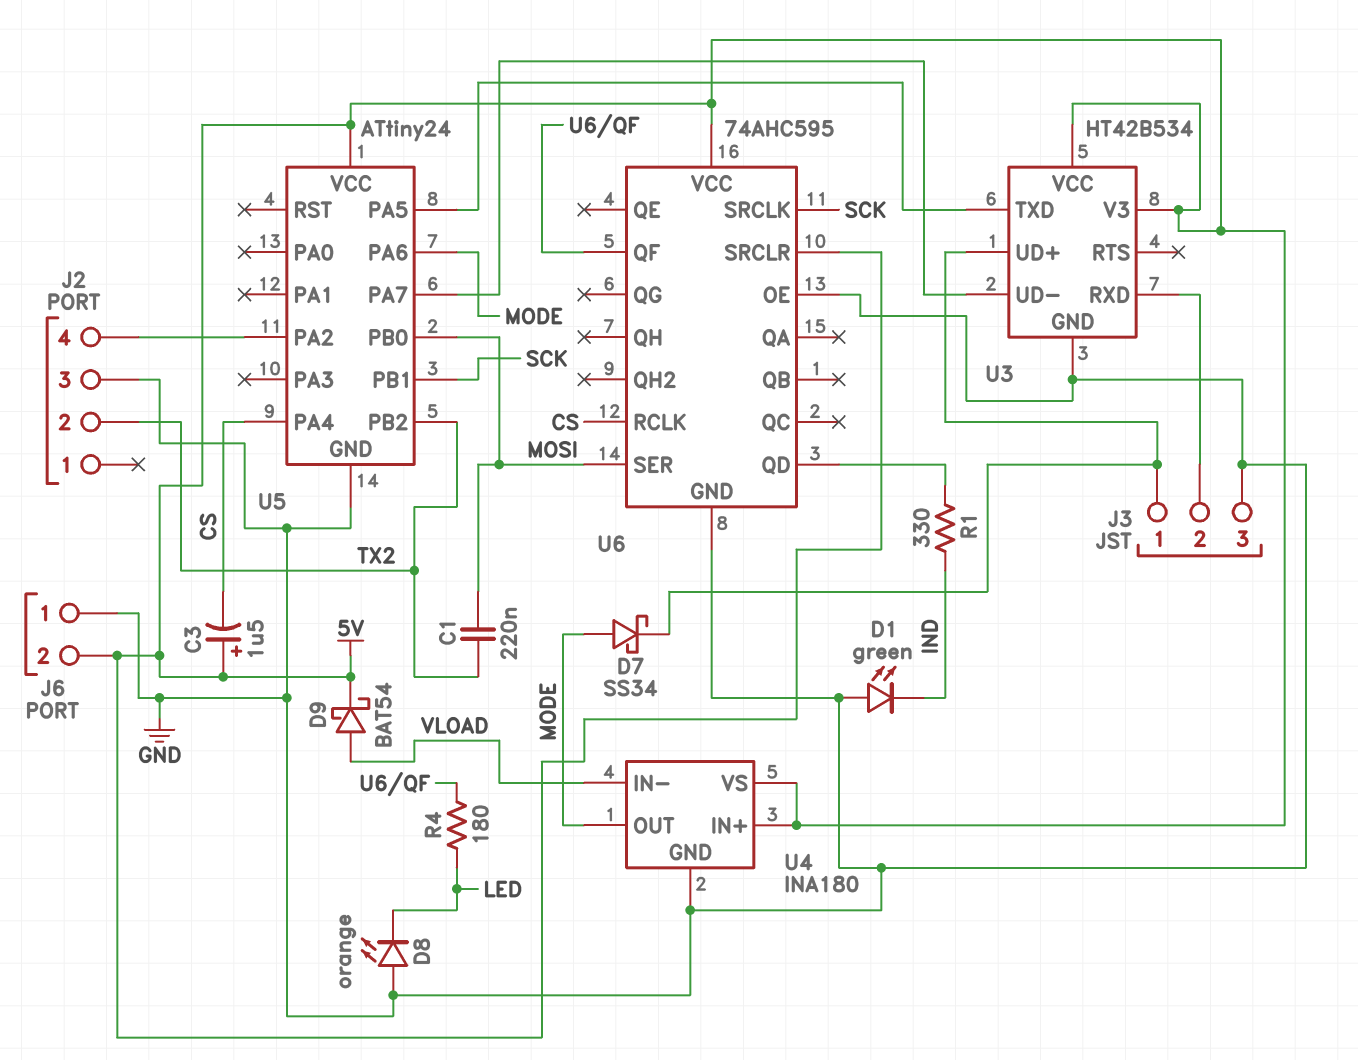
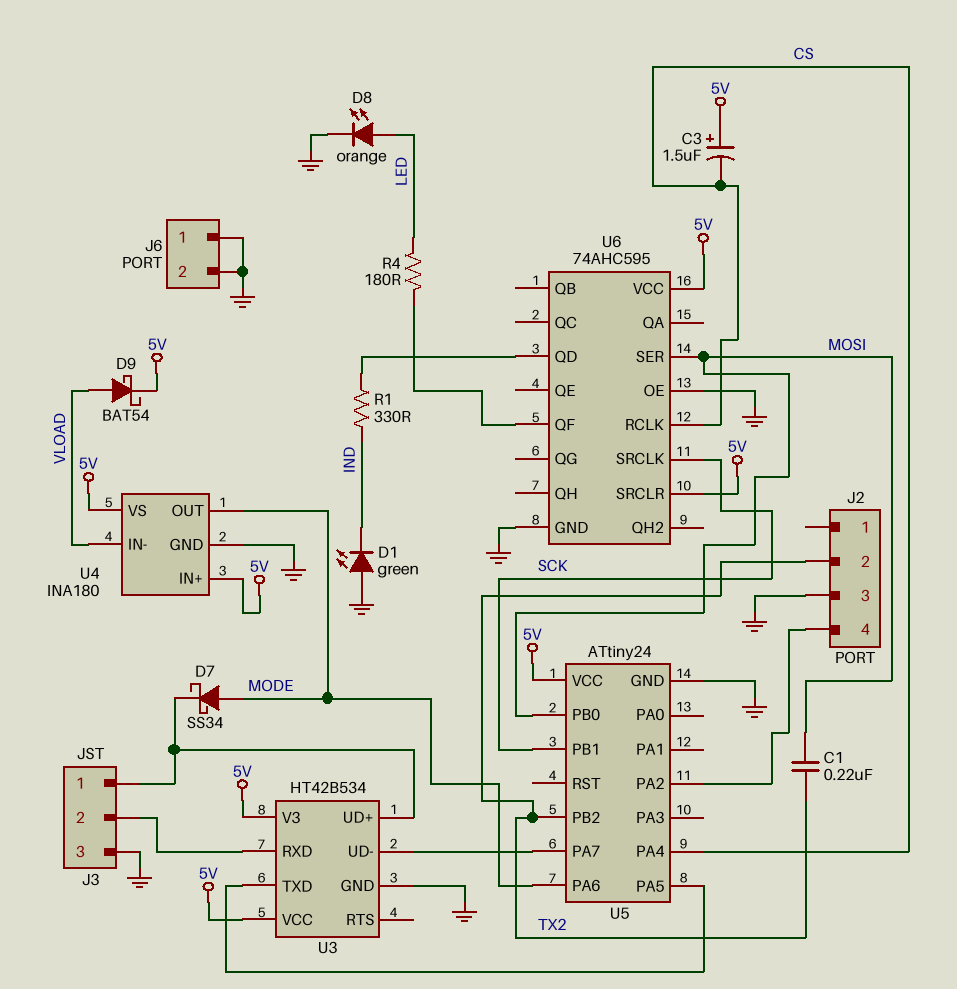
D8: LED orange (A GND, K LED) -> LED orange (A LED, K GND)
J6 pin 2: 5V -> GND

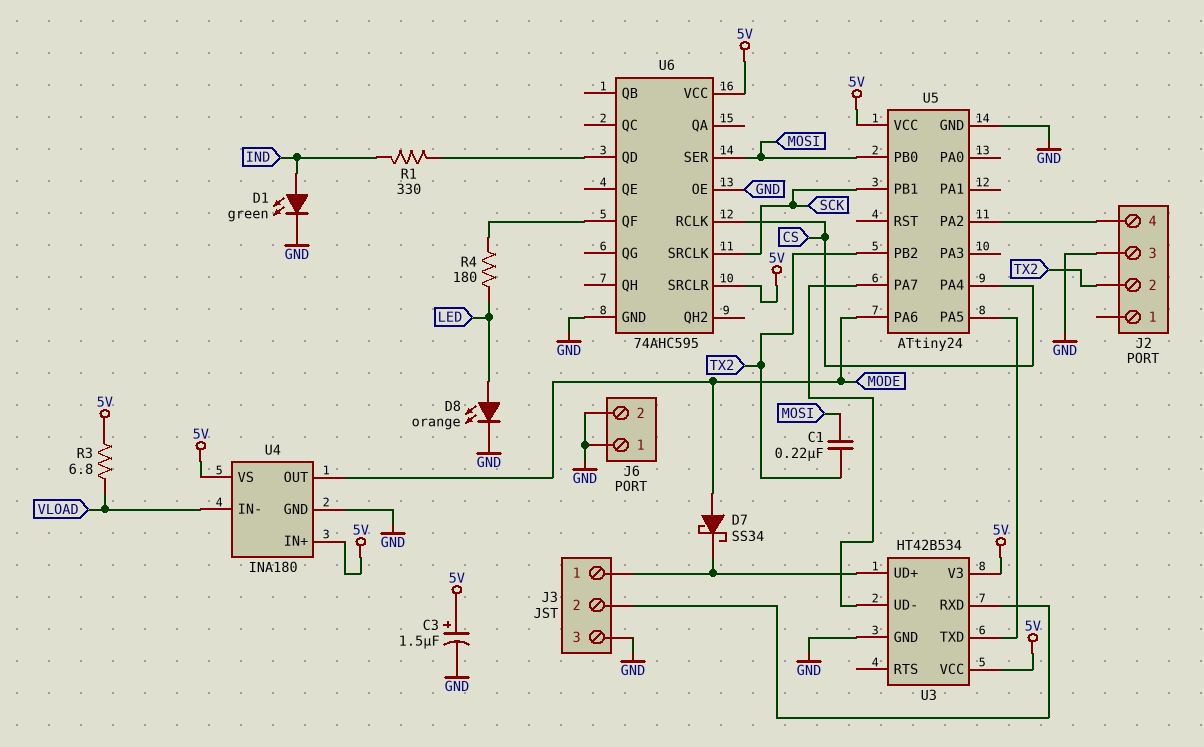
C3: 1.5uF (plus 5V, minus CS) -> 1.5uF (plus 5V, minus GND)
D1: LED green (A GND, K IND) -> LED green (A IND, K GND)
D9: schottky BAT54 (A VLOAD, K 5V) -> none
R3: none -> 6.8 (5V, VLOAD)

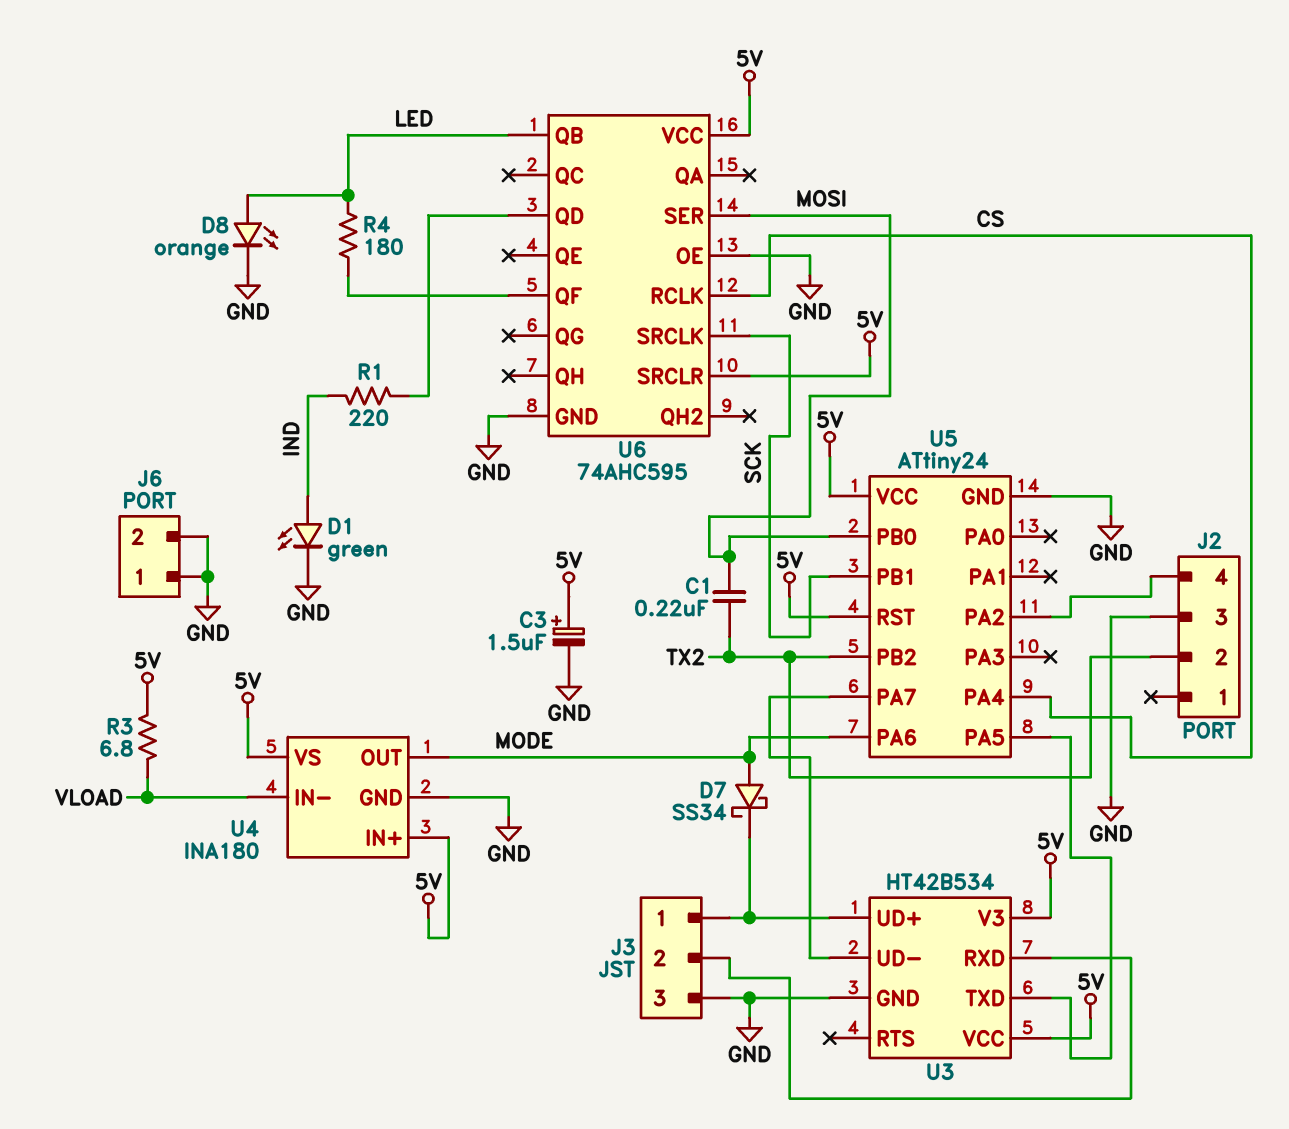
R1: 330 (IND, U6/QD) -> 220 (IND, U6/QD)
U5 pin RST: none -> 5V
U6 pin QB: none -> LED

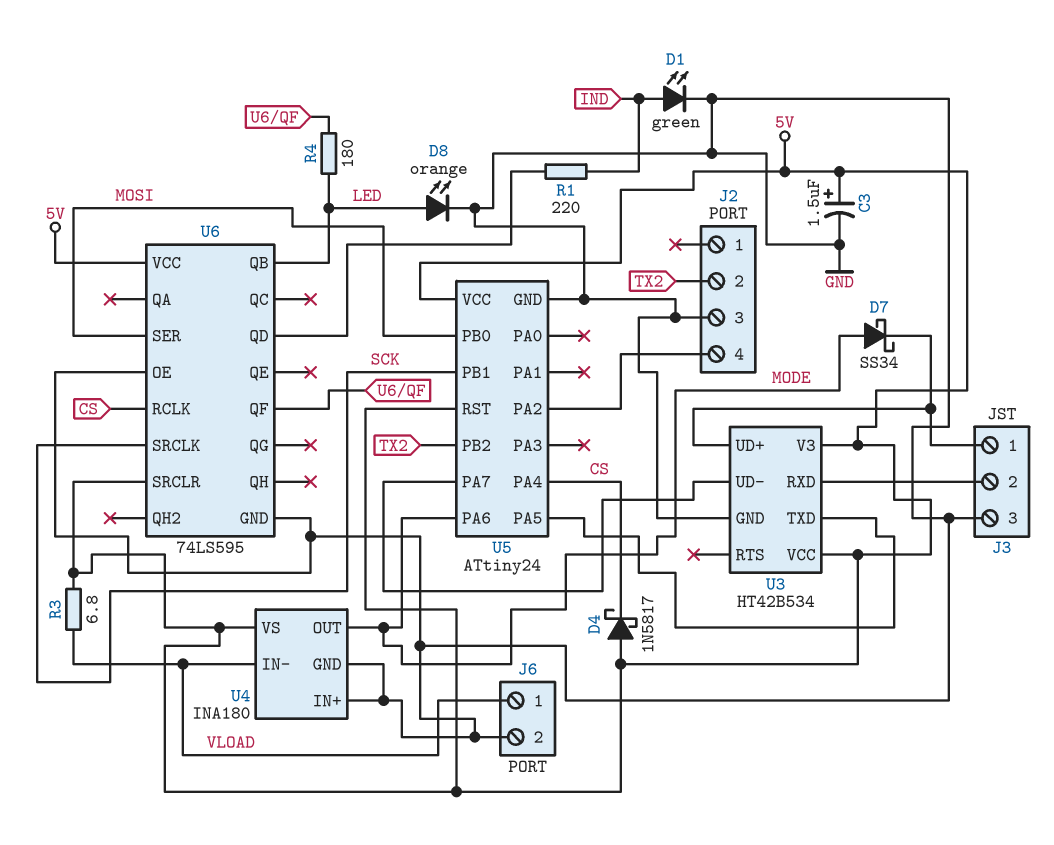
C1: 220nF (MOSI, TX2) -> none
D4: none -> schottky 1N5817 (A 5V, K CS)
J6 pin 1: GND -> VLOAD
U4 pin IN+: 5V -> GND
U6: 74AHC595 -> 74LS595

